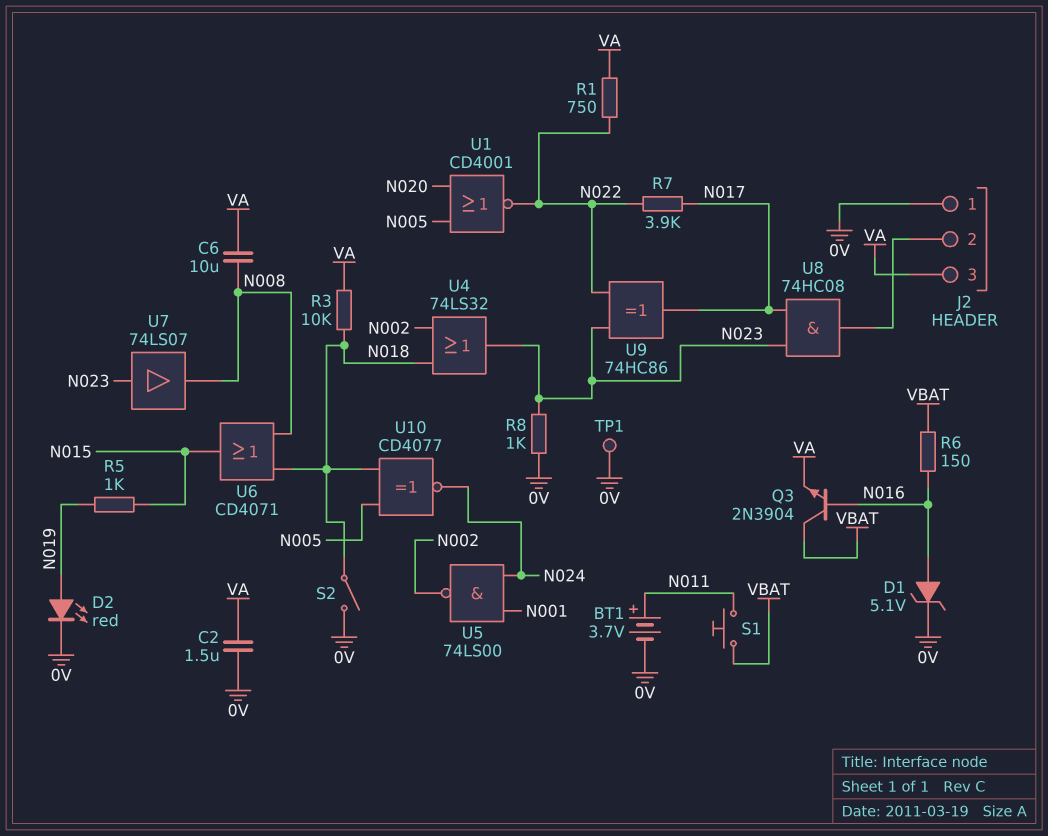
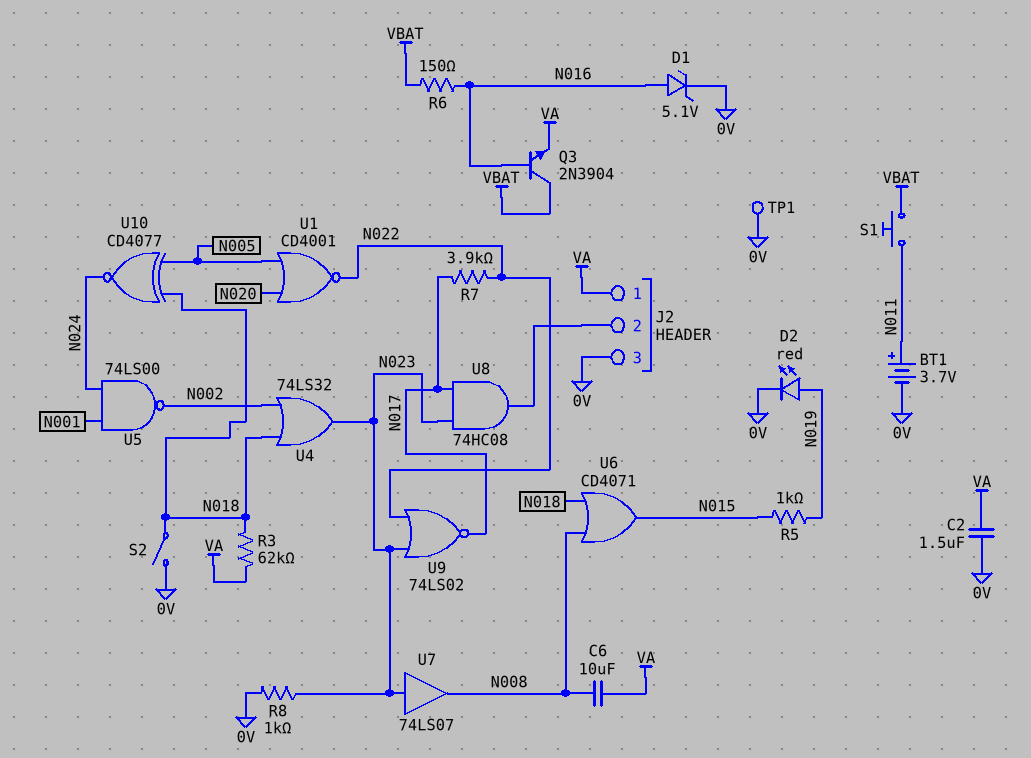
J2 pin 1: 0V -> VA
J2 pin 3: VA -> 0V
R1: 750 (N022, VA) -> none
R3: 10k (N018, VA) -> 62k (N018, VA)
U9: XOR 74HC86 (in N022, in N023, out N017) -> NOR 74LS02 (in N022, in N023, out N017)

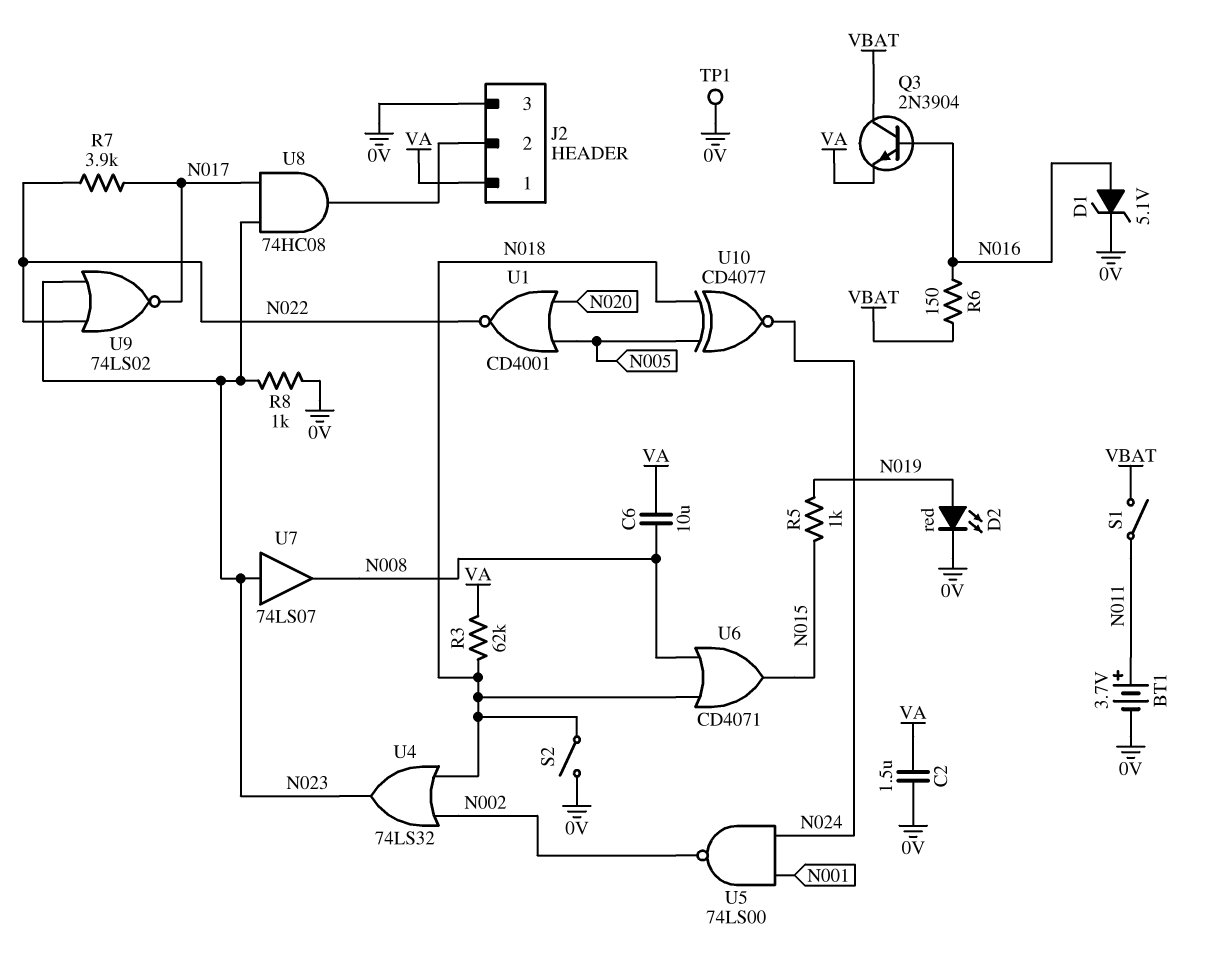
S1: button (N011, VBAT) -> switch (N011, VBAT)

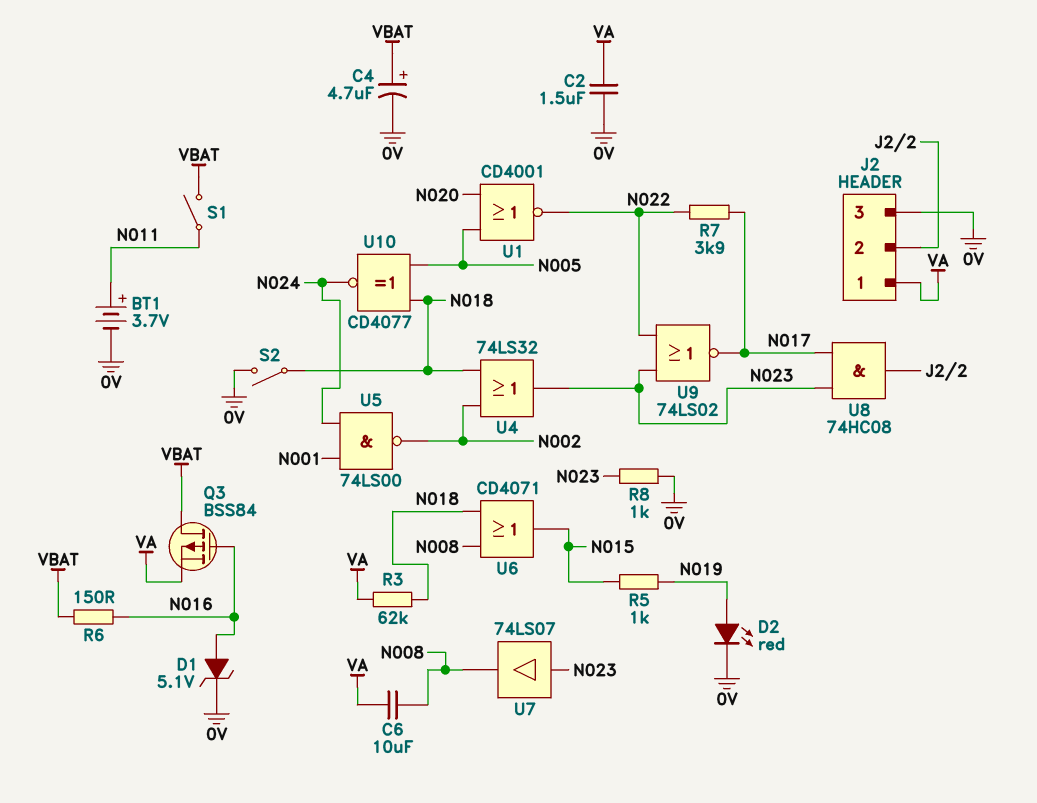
C4: none -> 4.7uF (plus VBAT, minus 0V)
Q3: NPN 2N3904 (B N016, C VBAT, E VA) -> PMOS BSS84 (G N016, D VBAT, S VA)
TP1: test point (0V) -> none

